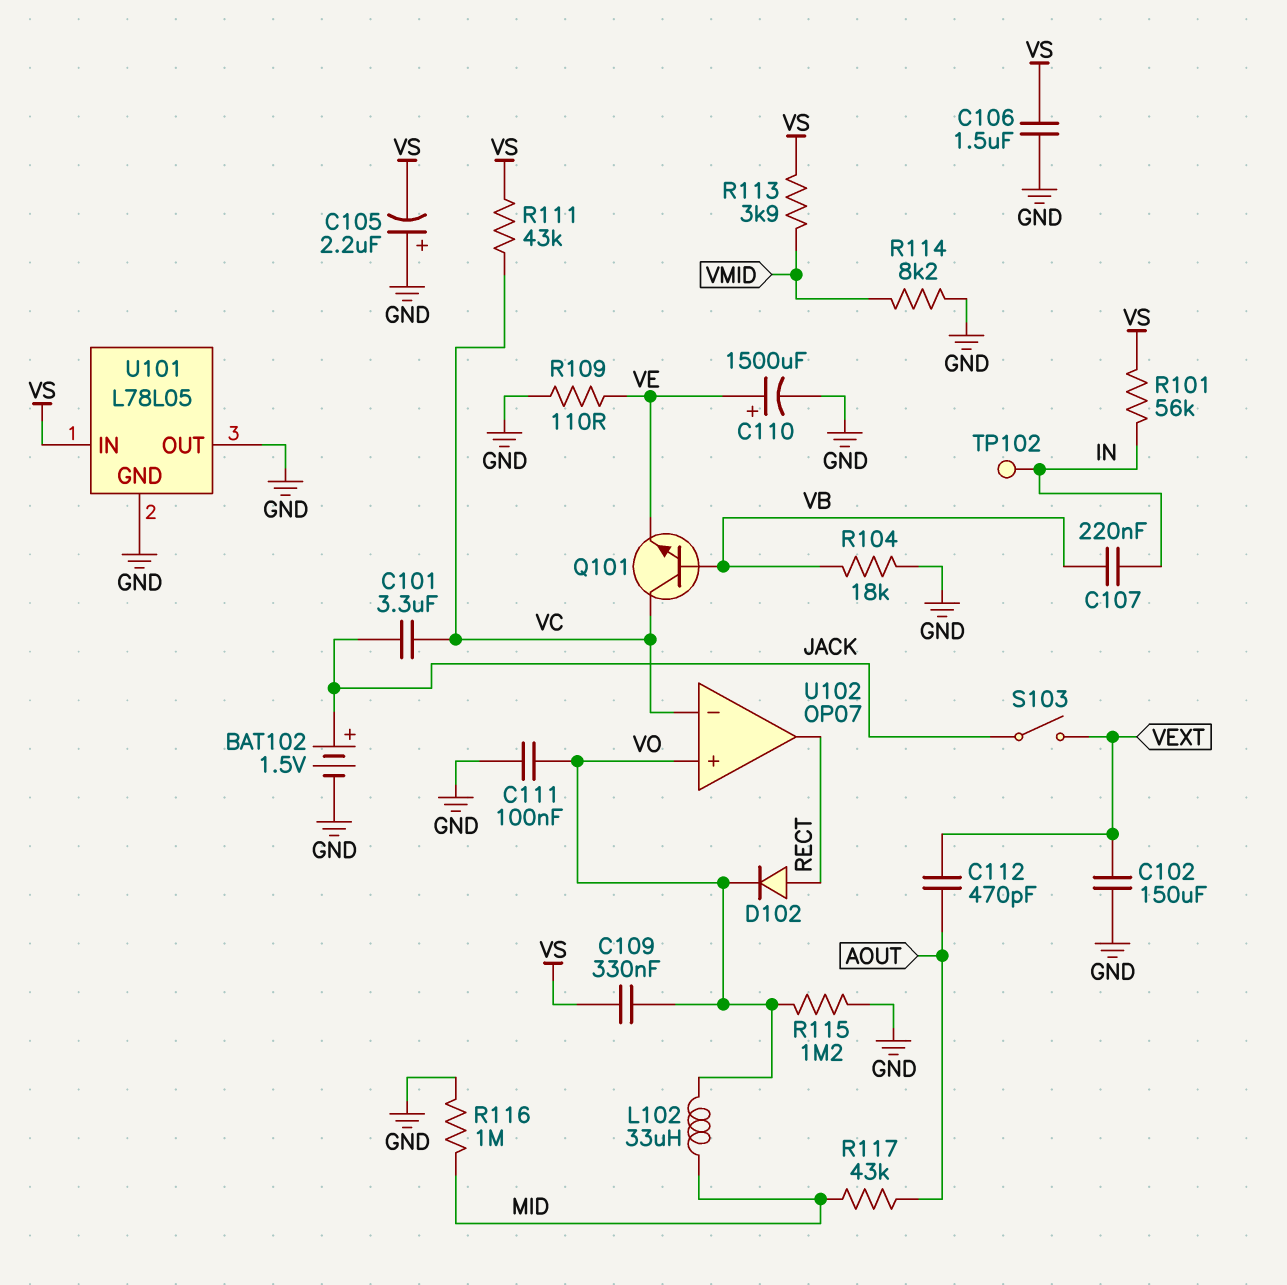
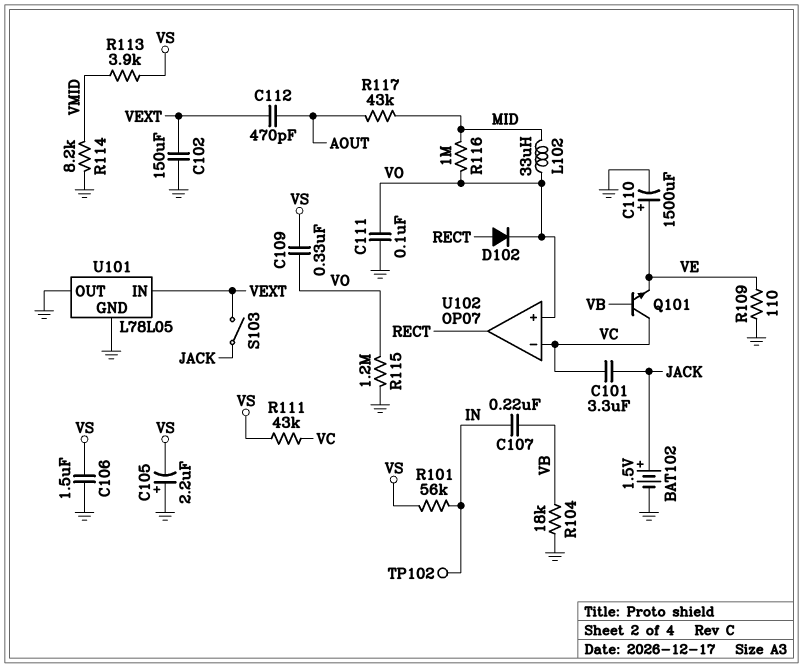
R116: 1M (GND, MID) -> 1M (MID, VO)
U101 pin IN: VS -> VEXT

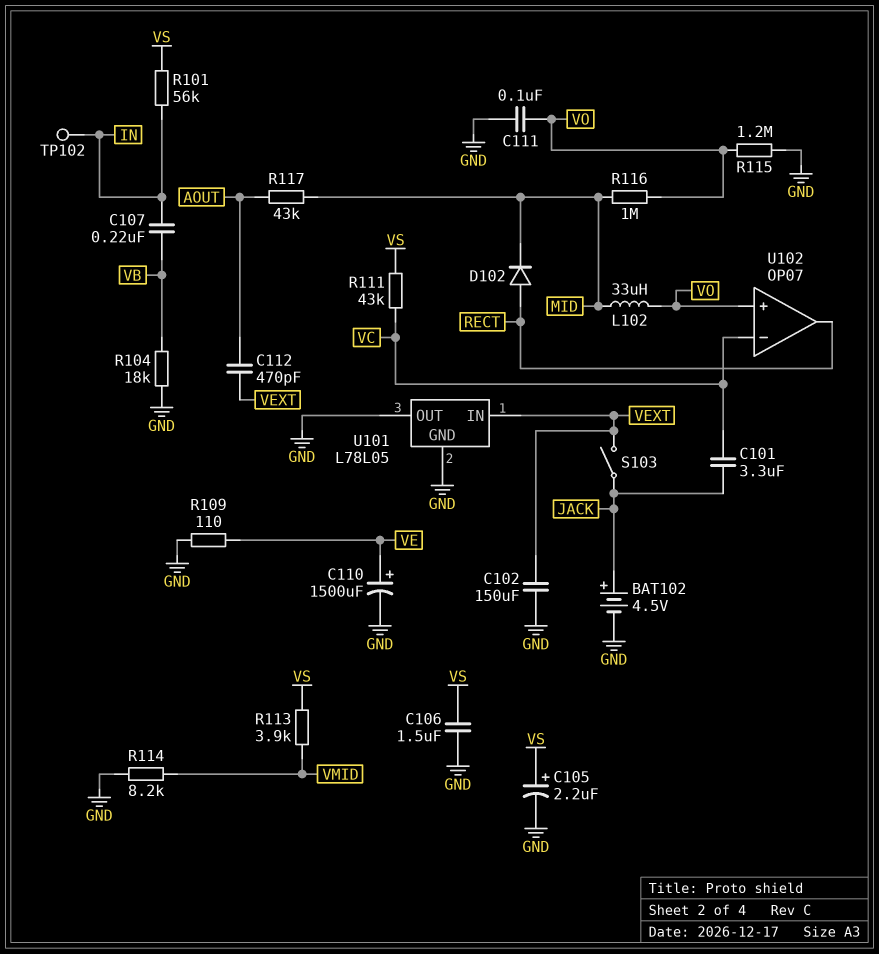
BAT102: 1.5V (plus JACK, minus GND) -> 4.5V (plus JACK, minus GND)
C105: 2.2uF (plus GND, minus VS) -> 2.2uF (plus VS, minus GND)
C109: 330nF (VO, VS) -> none
D102: diode (A RECT, K VO) -> diode (A RECT, K MID)
Q101: NPN (B VB, C VC, E VE) -> none

